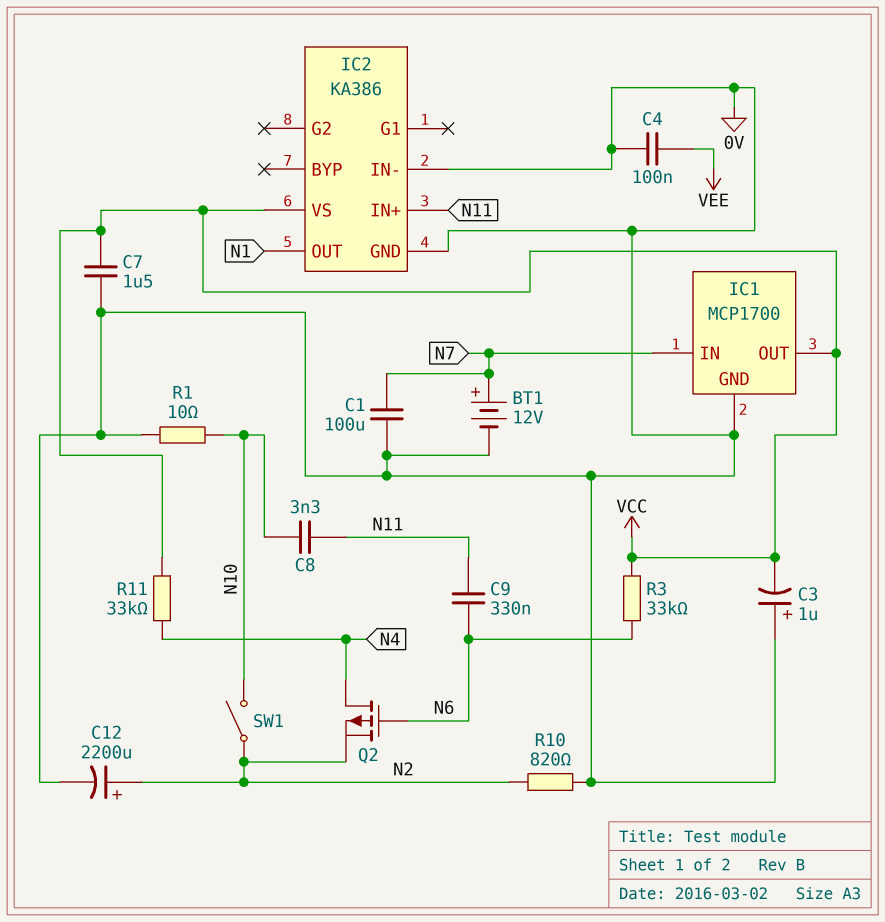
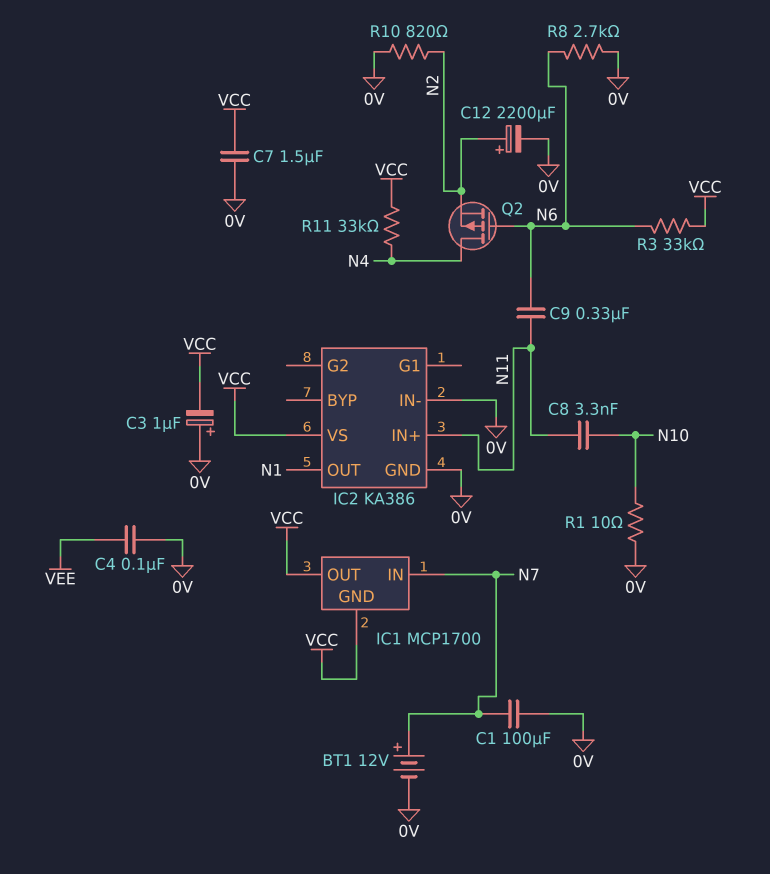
IC1 pin GND: 0V -> VCC
R8: none -> 2.7k (0V, N6)
SW1: switch (N2, N10) -> none

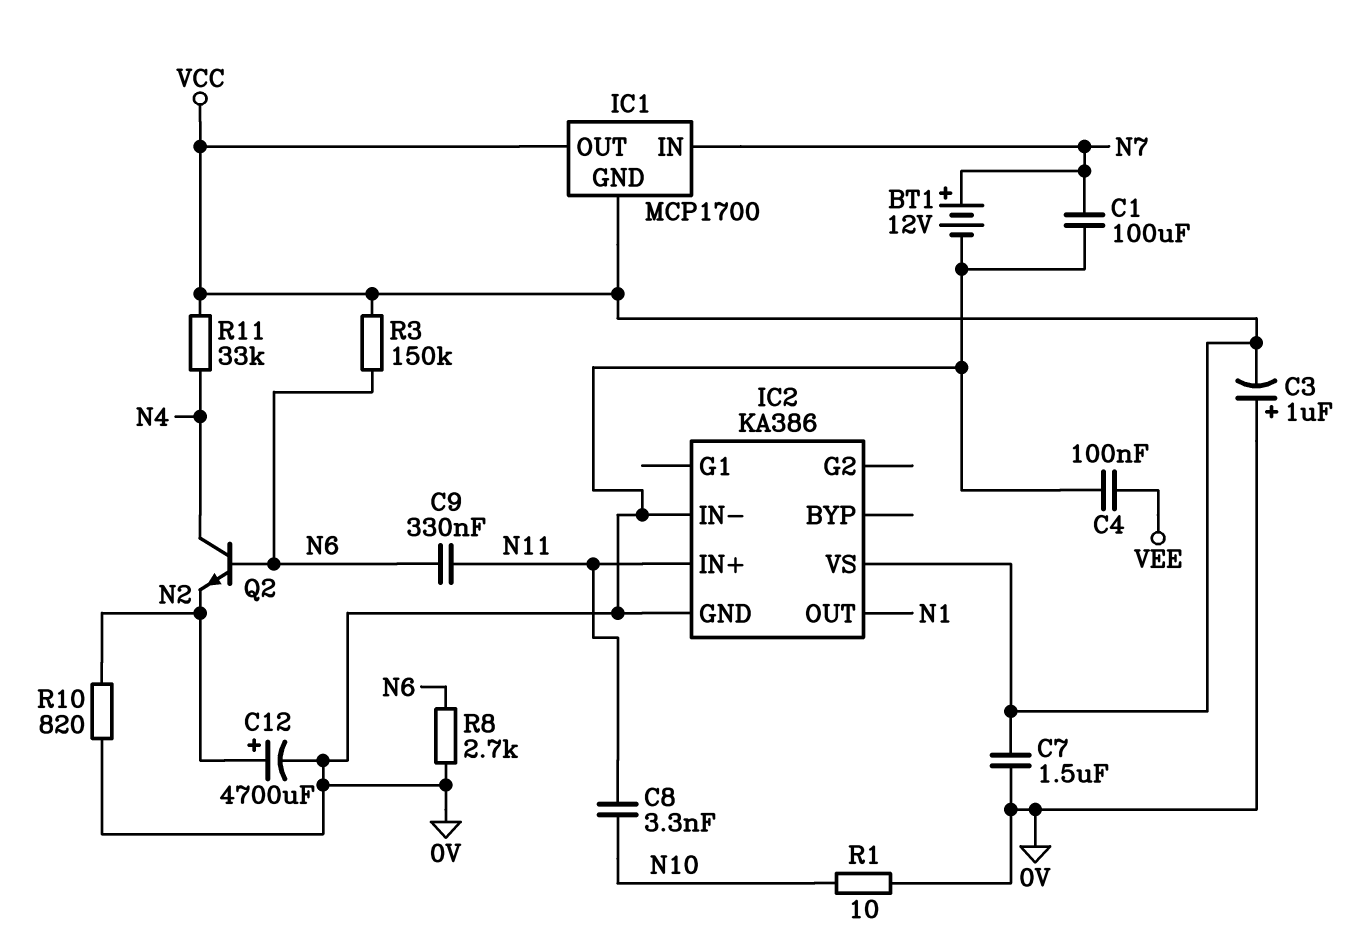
C12: 2200uF (plus N2, minus 0V) -> 4700uF (plus N2, minus 0V)
Q2: PMOS (G N6, D N4, S N2) -> NPN (B N6, C N4, E N2)
R3: 33k (N6, VCC) -> 150k (N6, VCC)

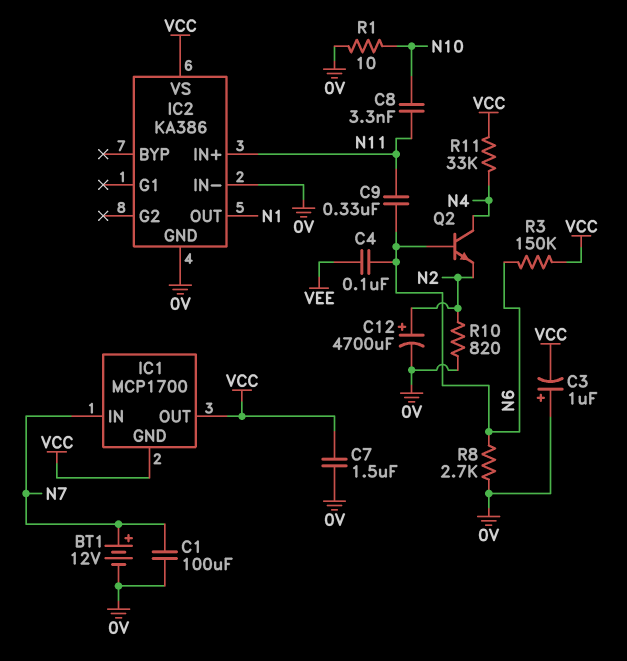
C4: 100nF (0V, VEE) -> 100nF (N6, VEE)

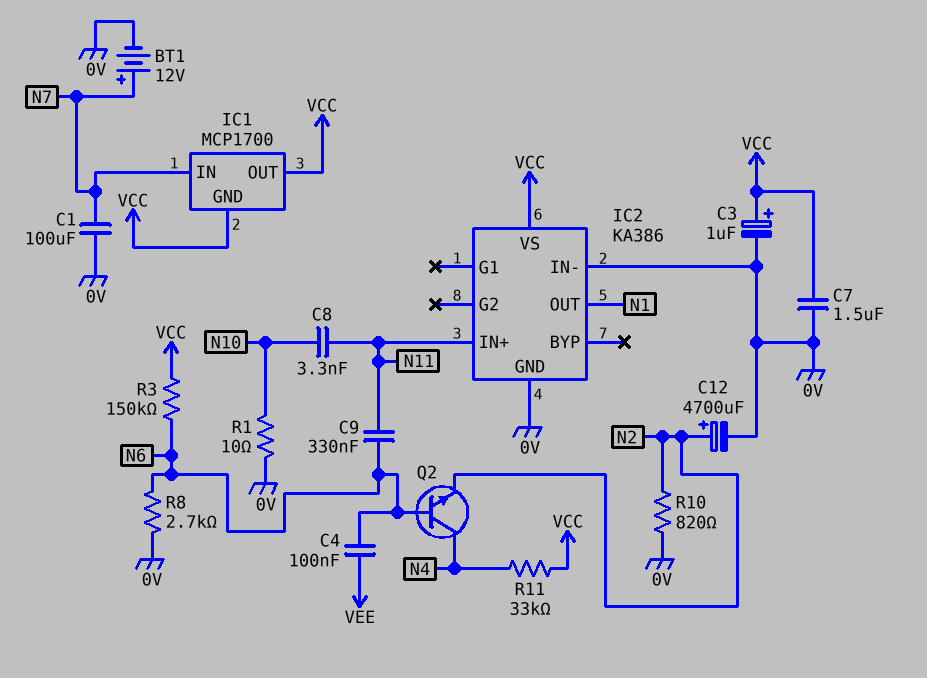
C3: 1uF (plus 0V, minus VCC) -> 1uF (plus VCC, minus 0V)

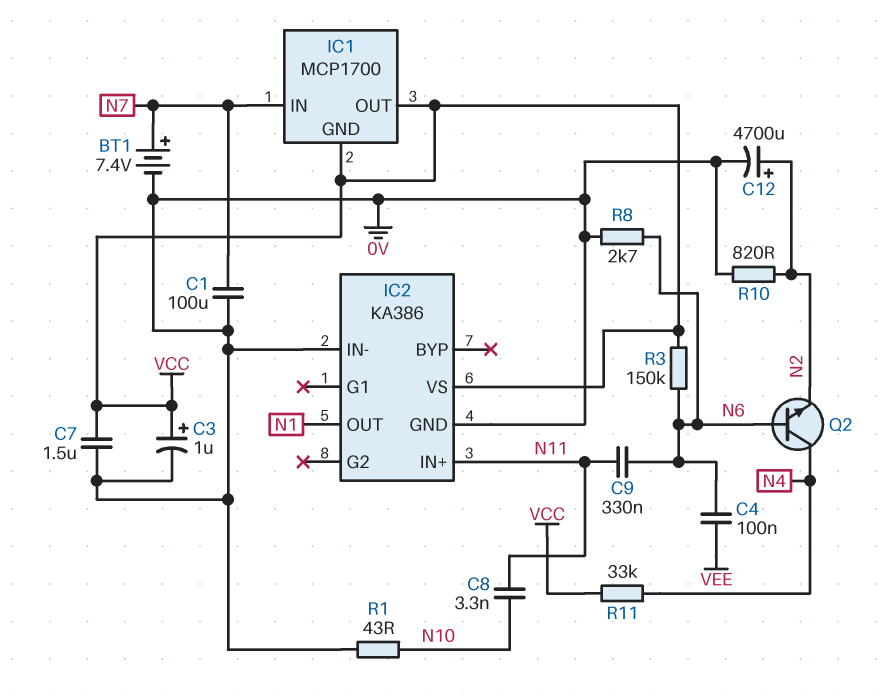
BT1: 12V (plus N7, minus 0V) -> 7.4V (plus N7, minus 0V)
R1: 10 (0V, N10) -> 43 (0V, N10)

